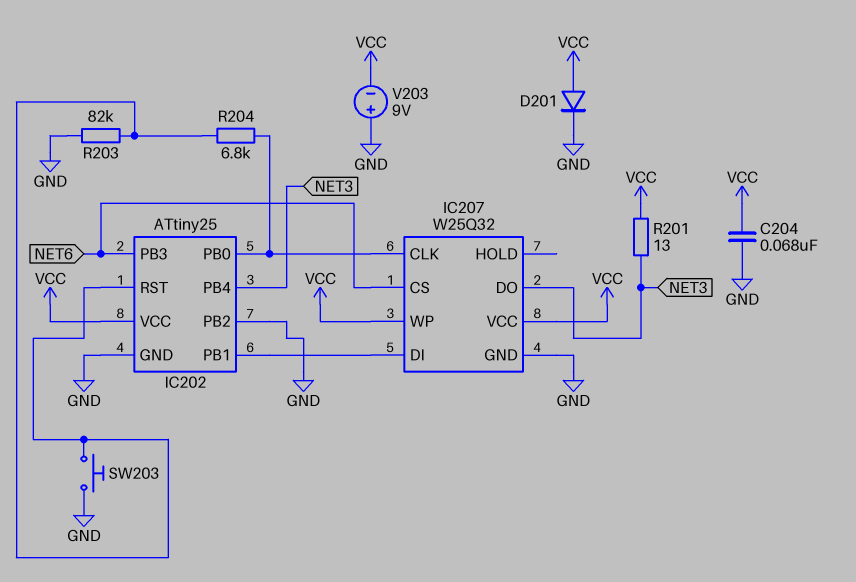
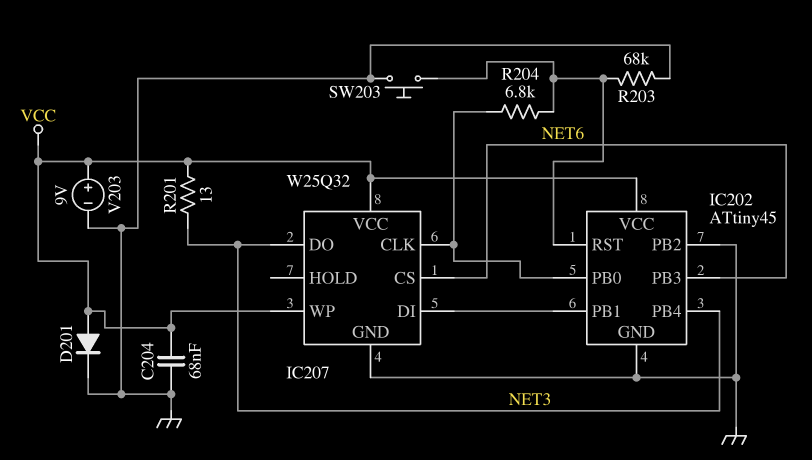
IC202: ATtiny25 -> ATtiny45
R203: 82k (GND, IC202/RST) -> 68k (GND, IC202/RST)
V203: 9V (plus GND, minus VCC) -> 9V (plus VCC, minus GND)

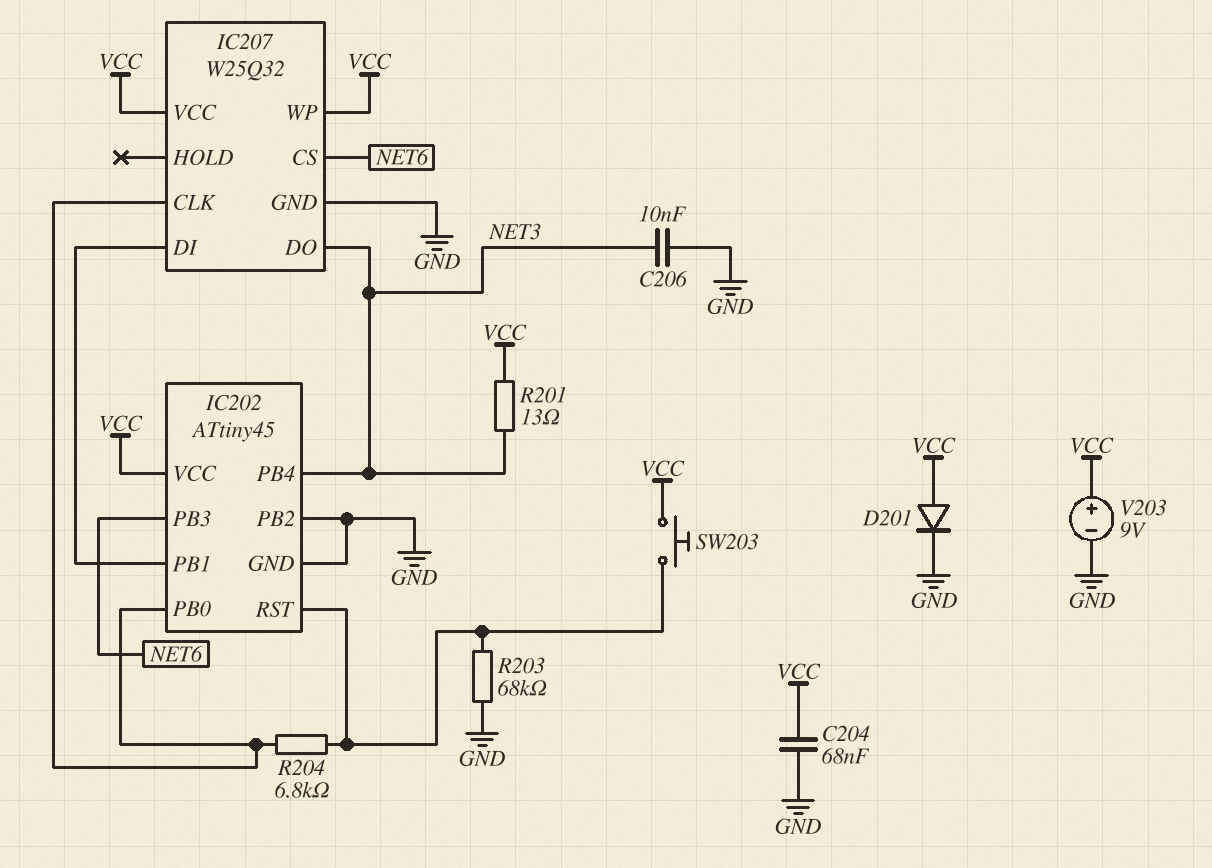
C206: none -> 10nF (GND, NET3)
SW203: button (GND, IC202/RST) -> button (IC202/RST, VCC)

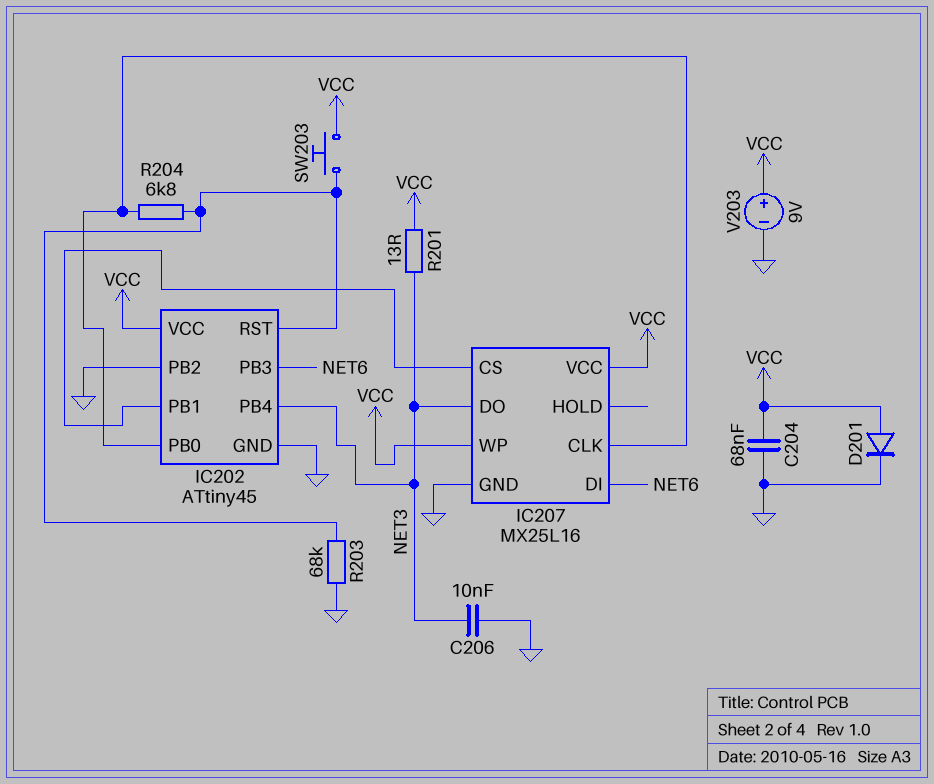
IC207: W25Q32 -> MX25L16
IC207 pin CS: NET6 -> IC202/PB1
IC207 pin DI: IC202/PB1 -> NET6

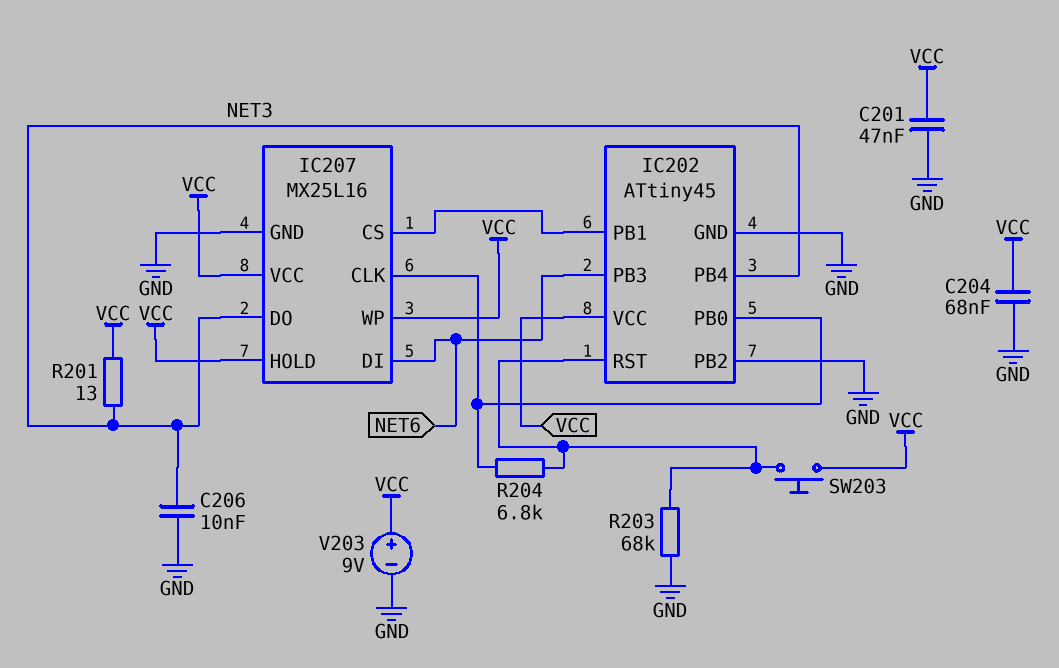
C201: none -> 47nF (GND, VCC)
D201: diode (A VCC, K GND) -> none
IC207 pin HOLD: none -> VCC

